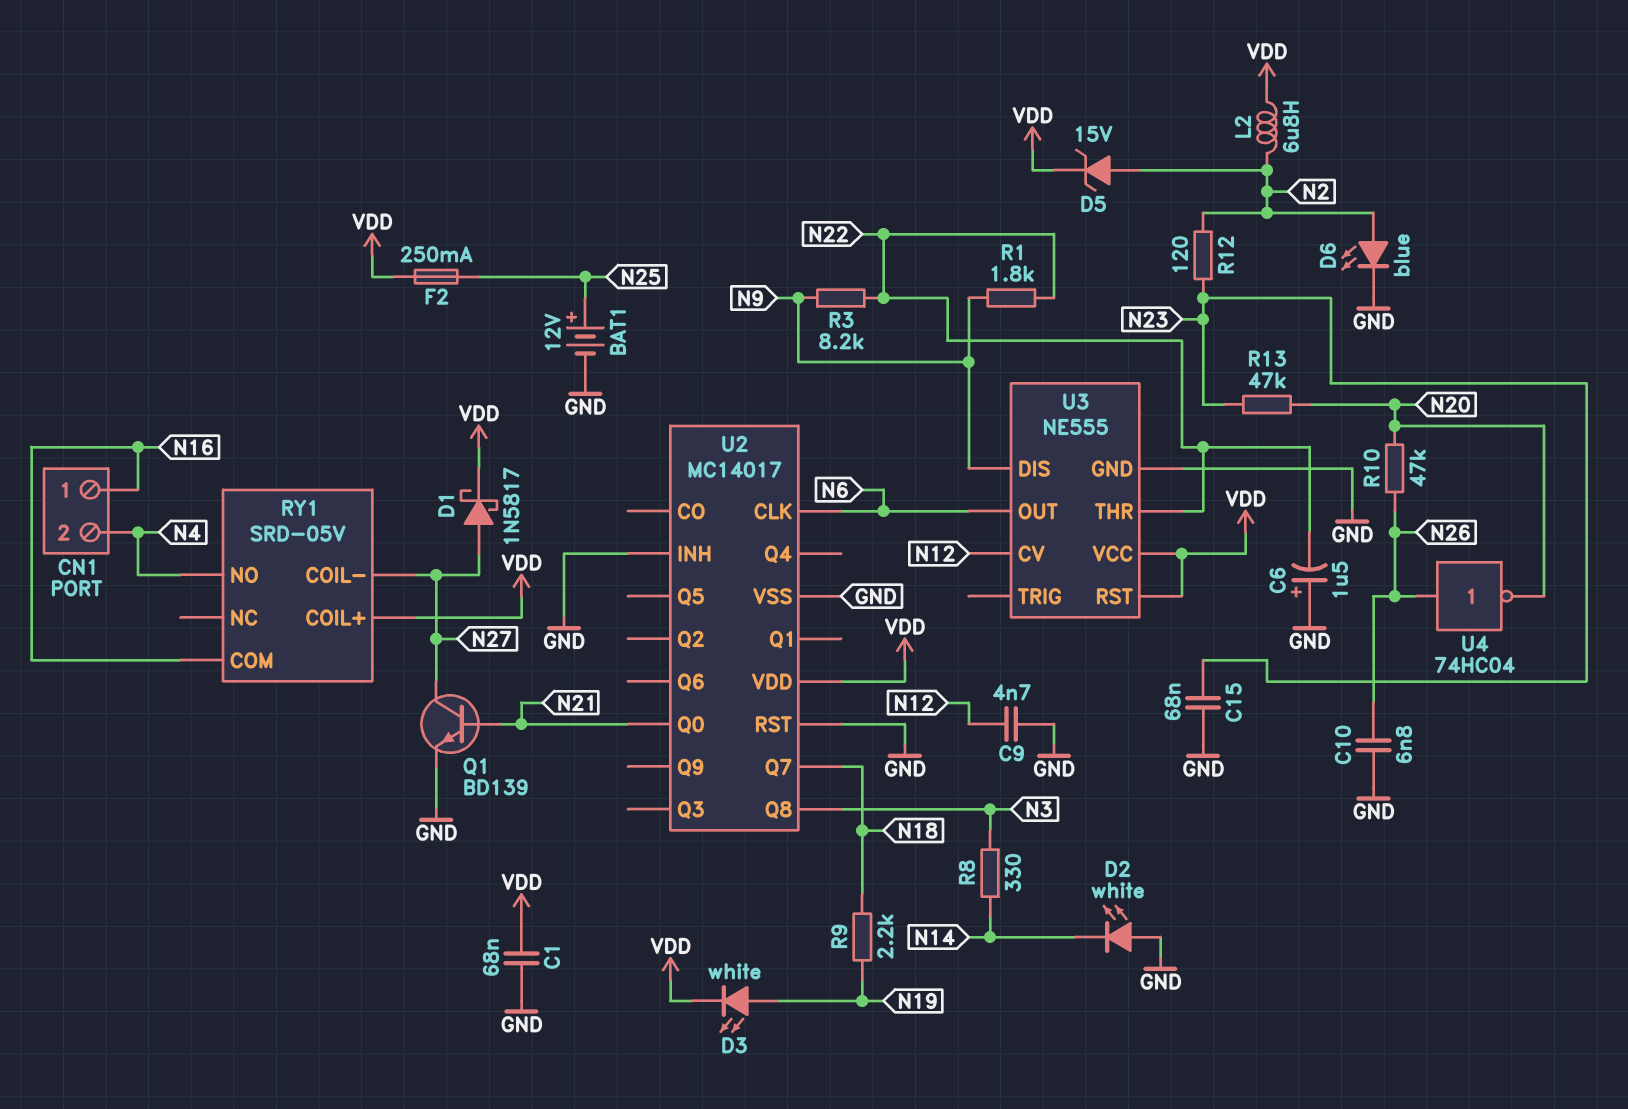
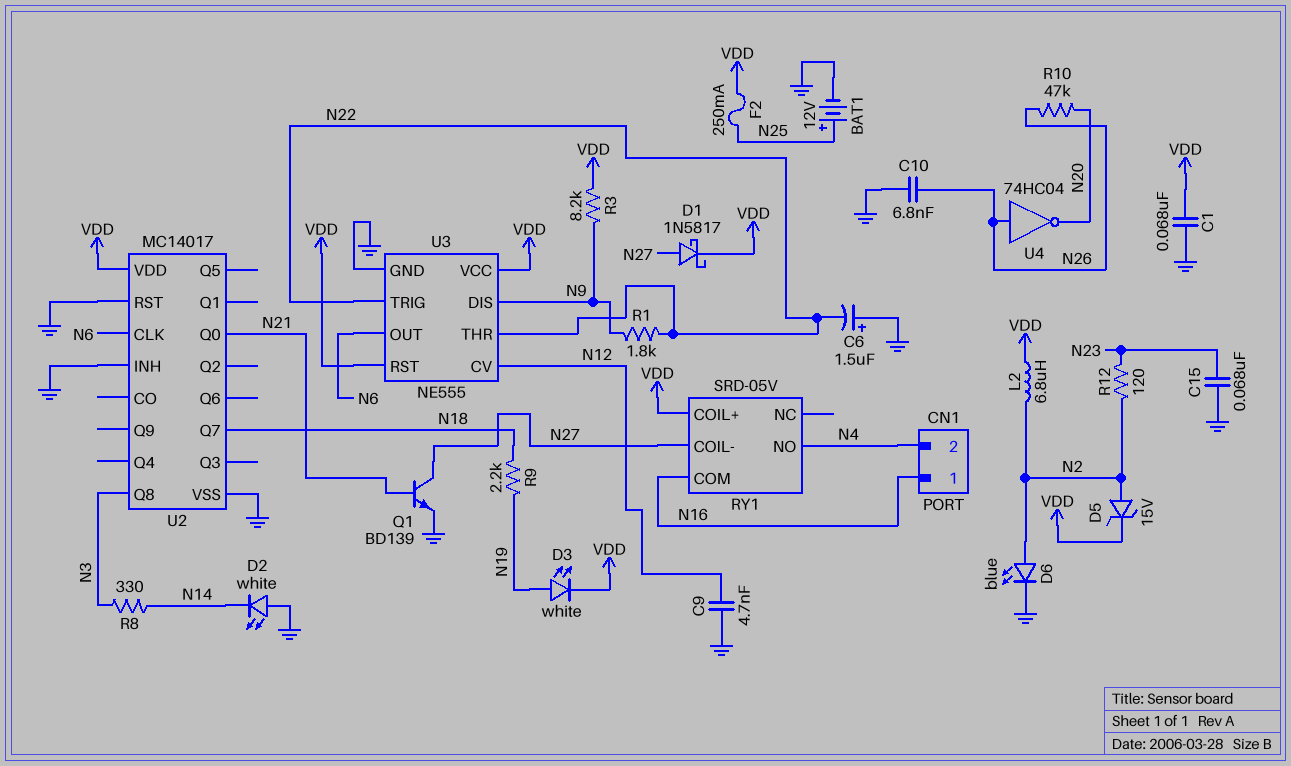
R3: 8.2k (N9, N22) -> 8.2k (N9, VDD)
R13: 47k (N20, N23) -> none
U3 pin TRIG: none -> N22

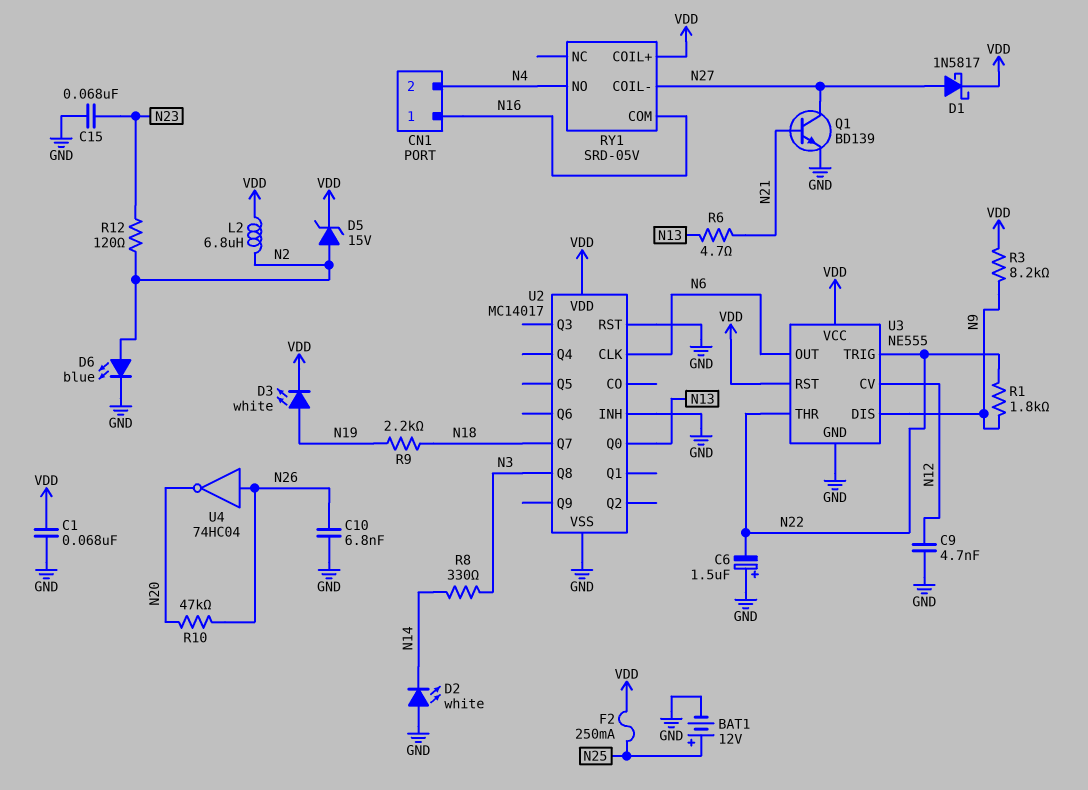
R6: none -> 4.7 (N13, N21)
U2 pin Q0: N21 -> N13

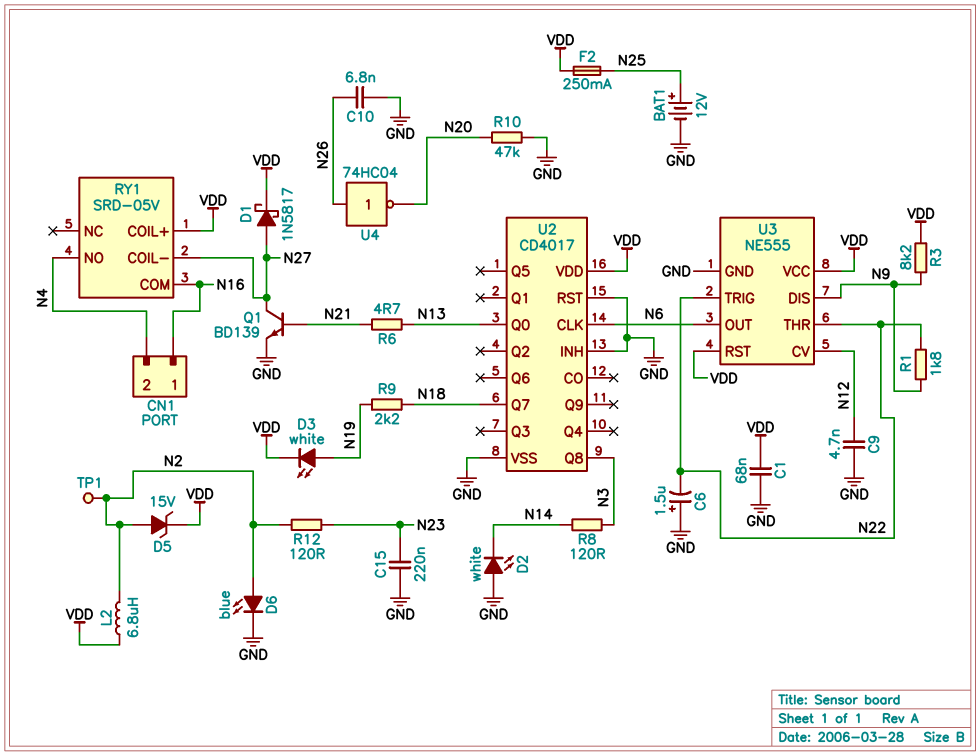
C15: 68nF (GND, N23) -> 220nF (GND, N23)
R8: 330 (N3, N14) -> 120 (N3, N14)
R10: 47k (N20, N26) -> 47k (GND, N20)
TP1: none -> test point (N2)
U2: MC14017 -> CD4017

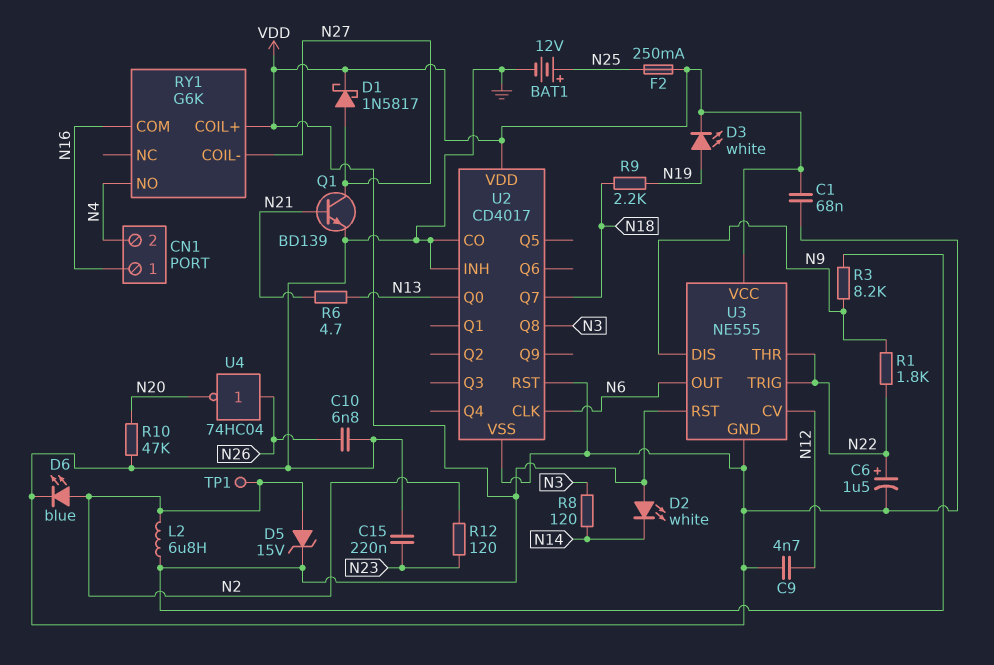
C6: 1.5uF (plus GND, minus N22) -> 1.5uF (plus N22, minus GND)
D2: LED white (A GND, K N14) -> LED white (A VDD, K N14)
RY1: SRD-05V -> G6K
U2 pin CO: none -> GND

